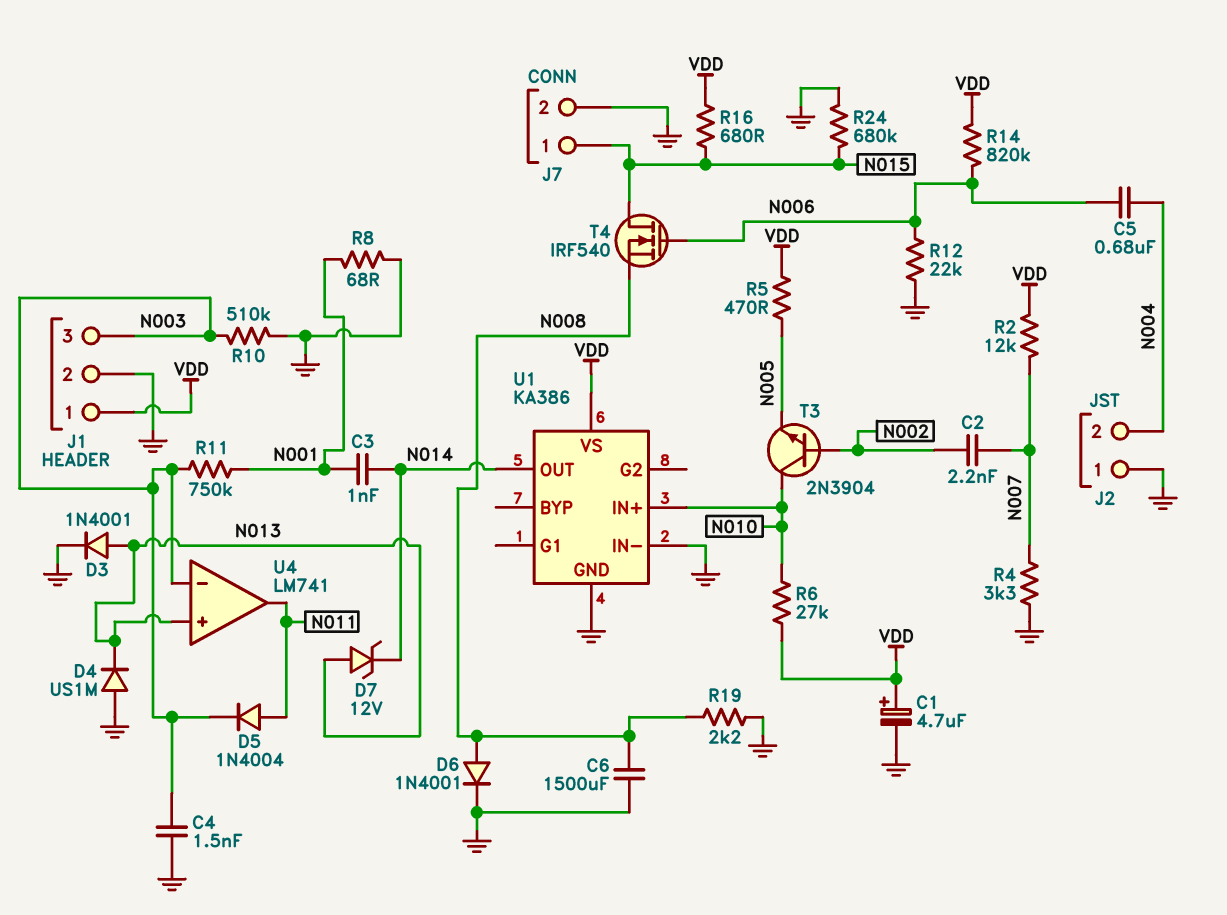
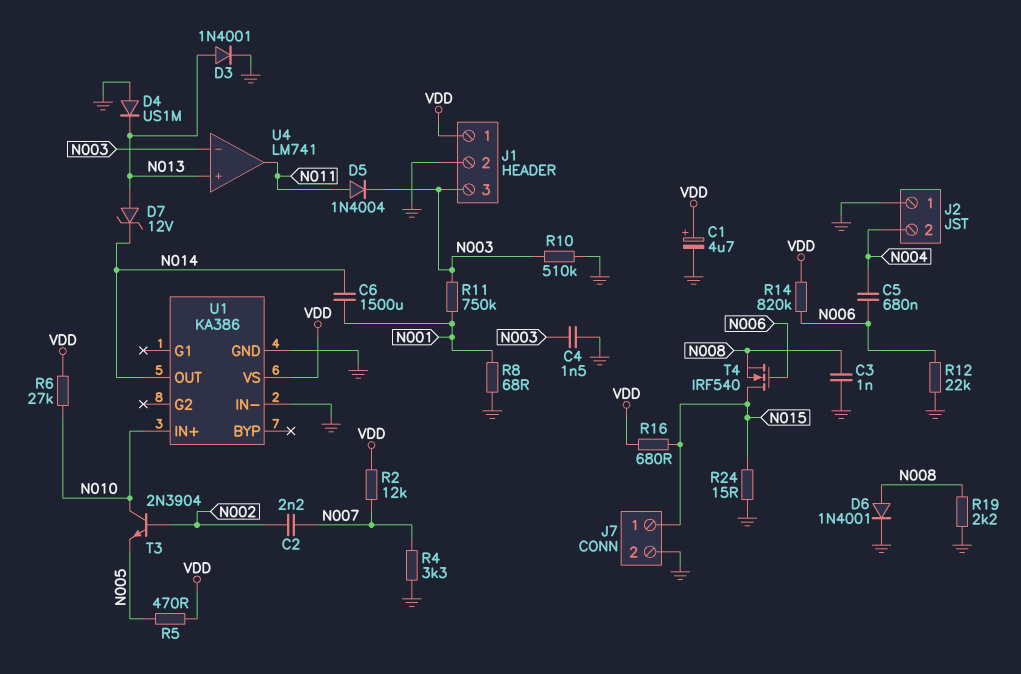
C3: 1nF (N001, N014) -> 1nF (GND, N008)
C6: 1500uF (GND, N008) -> 1500uF (N001, N014)
R24: 680k (GND, N015) -> 15 (GND, N015)

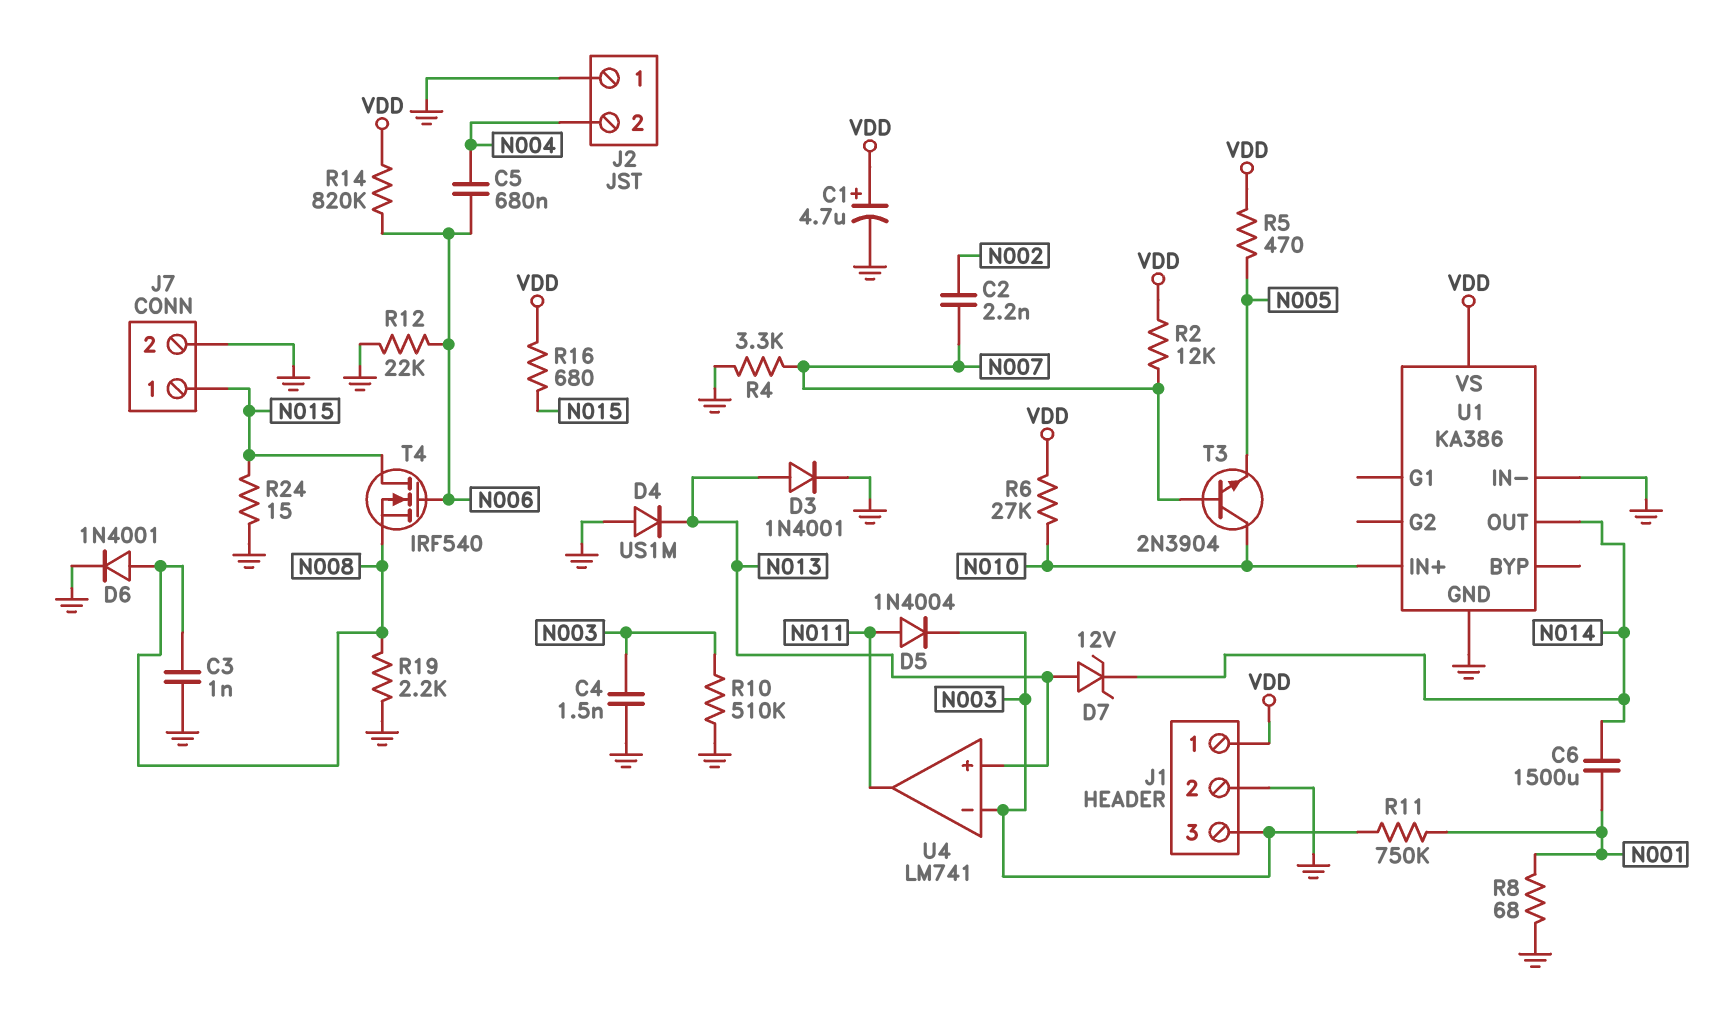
T3: NPN 2N3904 (B N002, C N010, E N005) -> NPN 2N3904 (B N007, C N010, E N005)

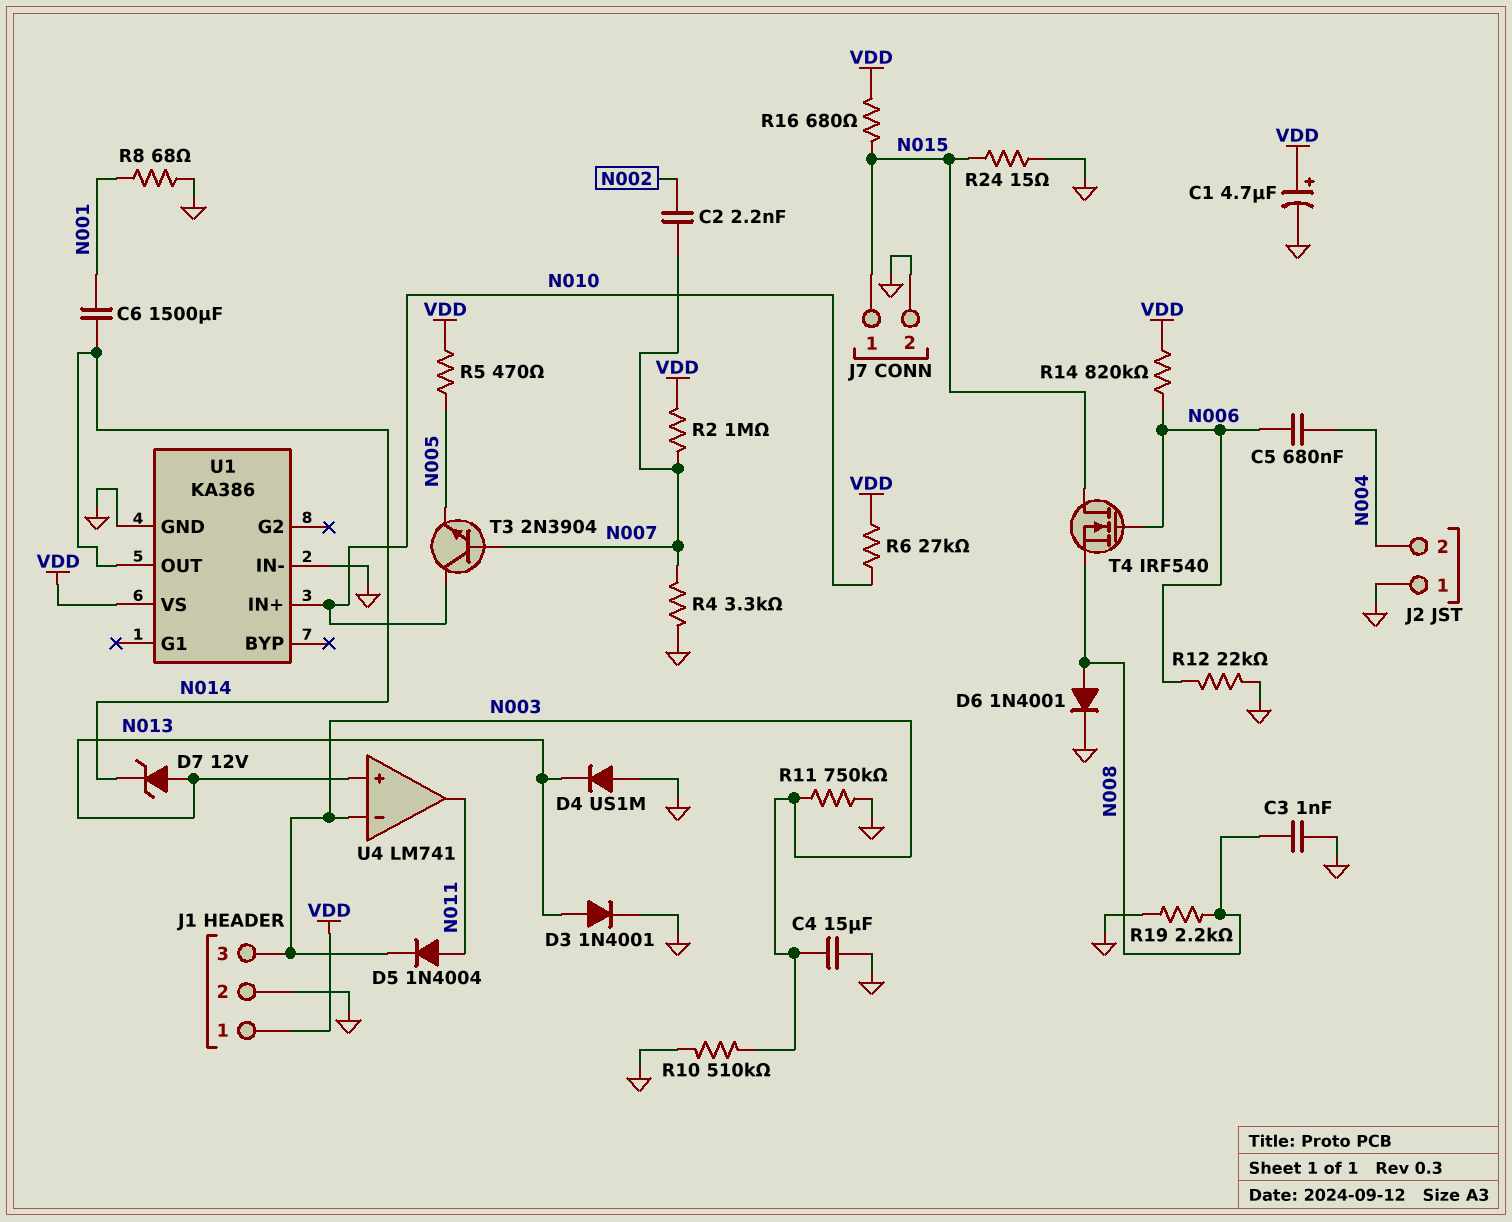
C4: 1.5nF (GND, N003) -> 15uF (GND, N003)
R2: 12k (N007, VDD) -> 1M (N007, VDD)
R11: 750k (N001, N003) -> 750k (GND, N003)

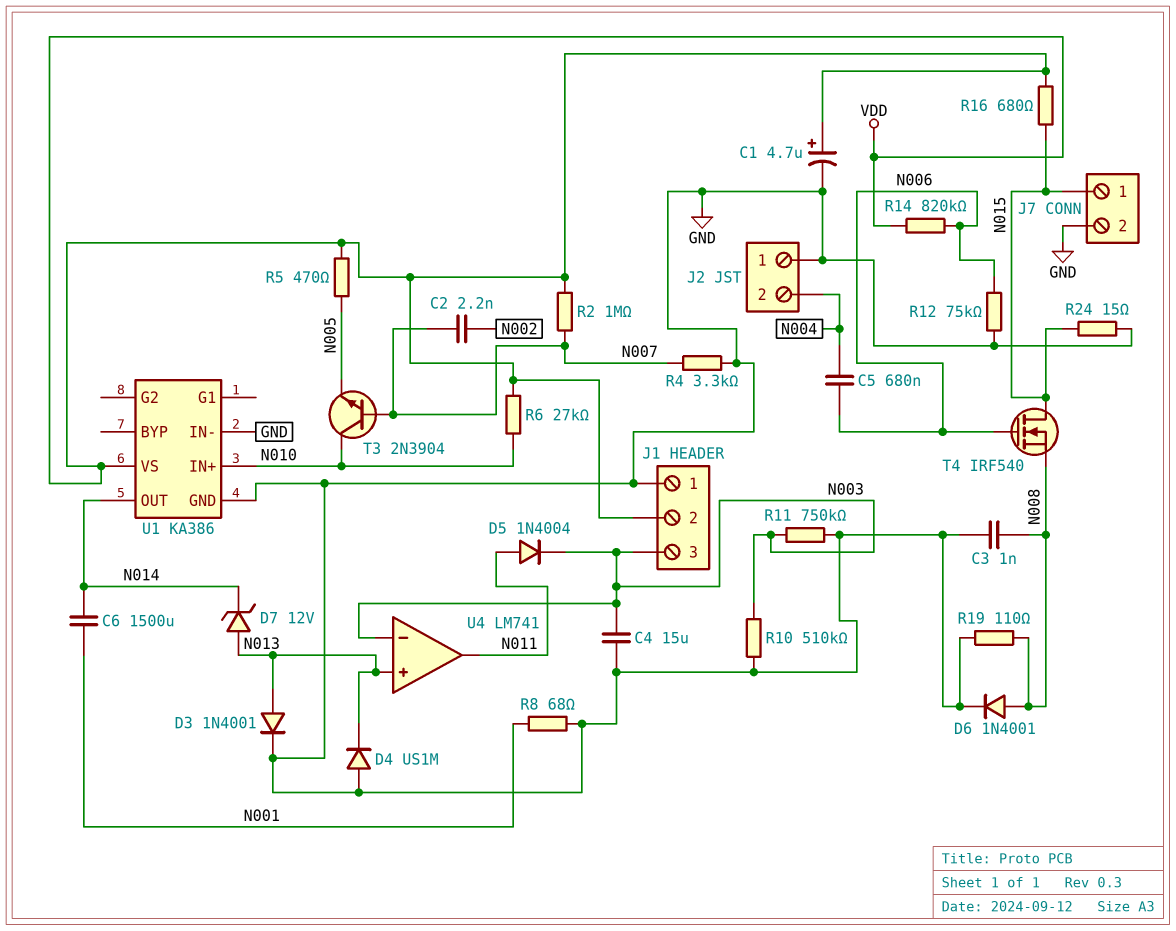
J1 pin 1: VDD -> GND
J1 pin 2: GND -> VDD
R12: 22k (GND, N006) -> 75k (GND, N006)
R19: 2.2k (GND, N008) -> 110 (GND, N008)

